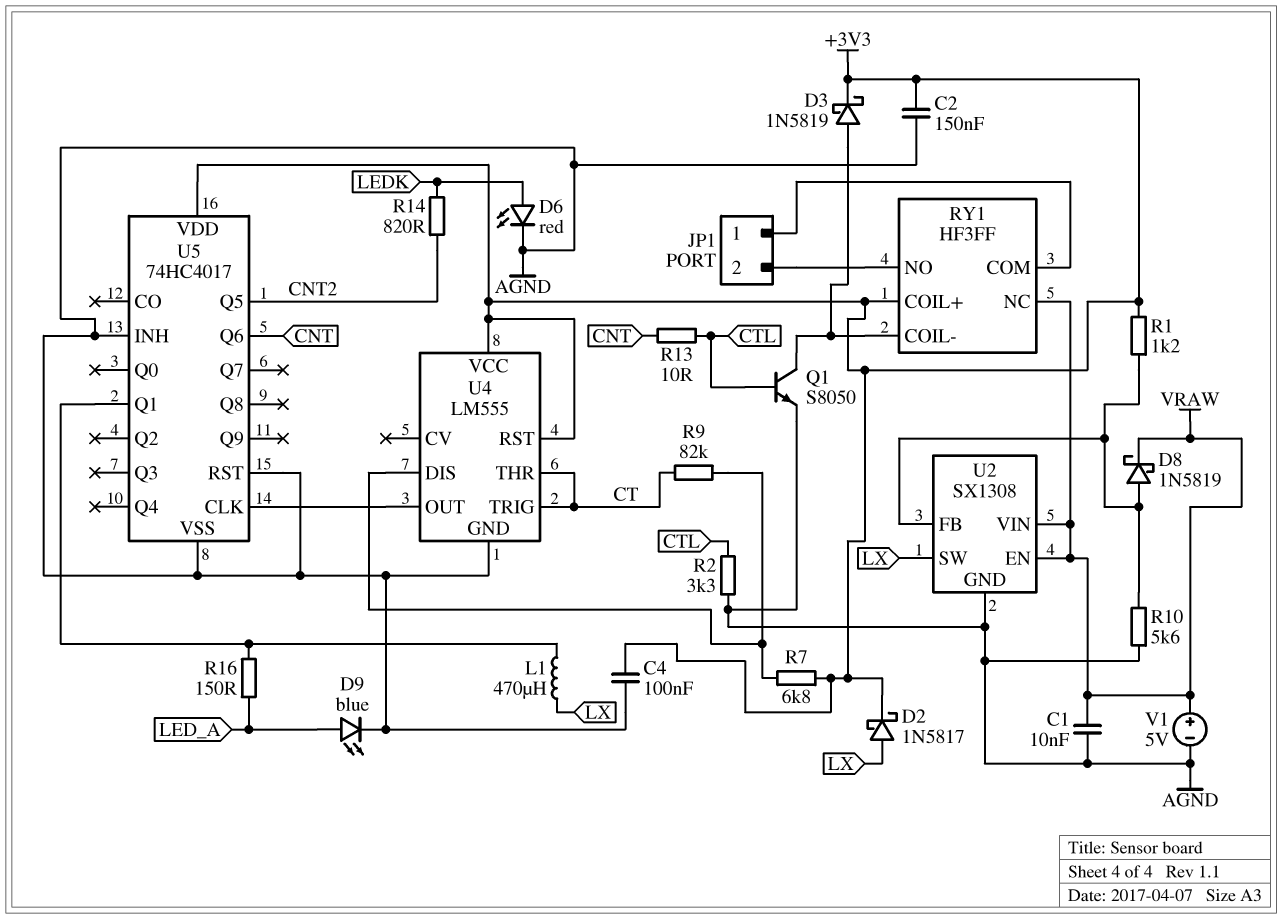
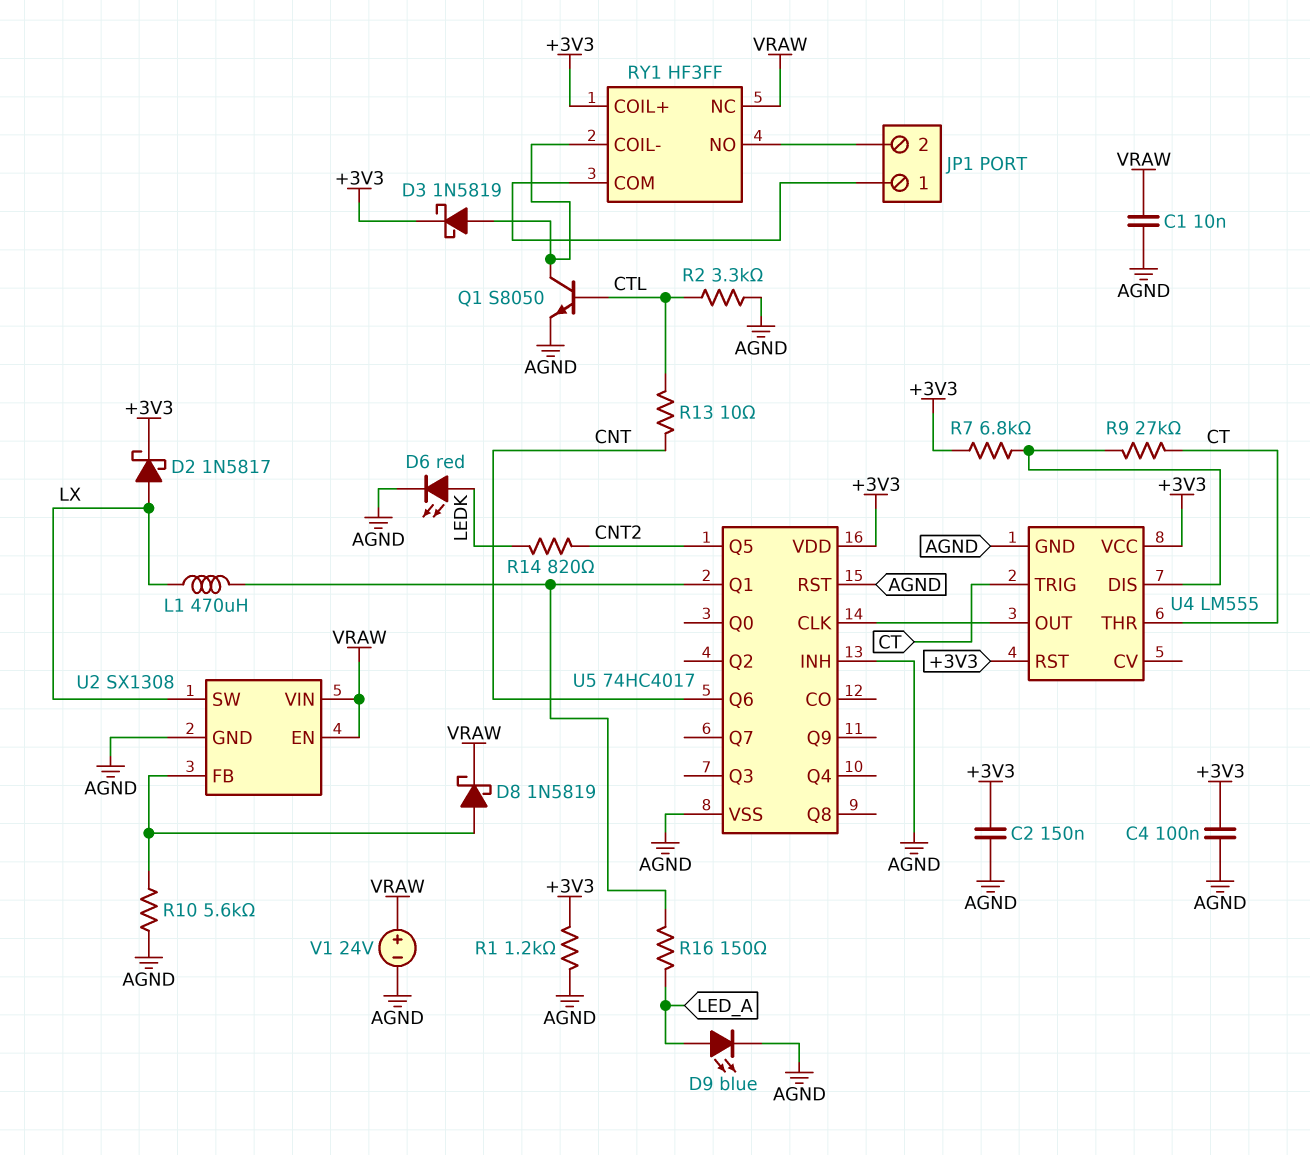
R1: 1.2k (+3V3, U2/FB) -> 1.2k (+3V3, AGND)
R9: 82k (CT, U4/DIS) -> 27k (CT, U4/DIS)
V1: 5V (plus VRAW, minus AGND) -> 24V (plus VRAW, minus AGND)

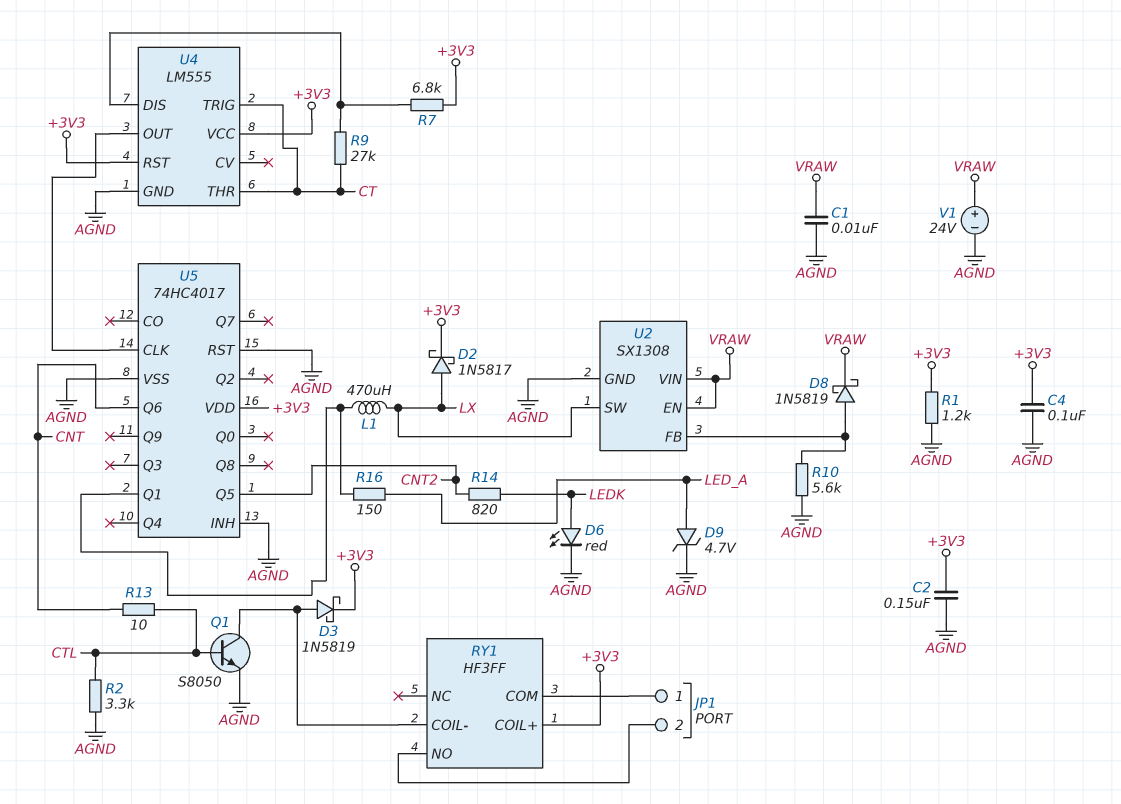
D9: LED blue (A LED_A, K AGND) -> zener 4.7V (A LED_A, K AGND)
RY1 pin NC: VRAW -> none

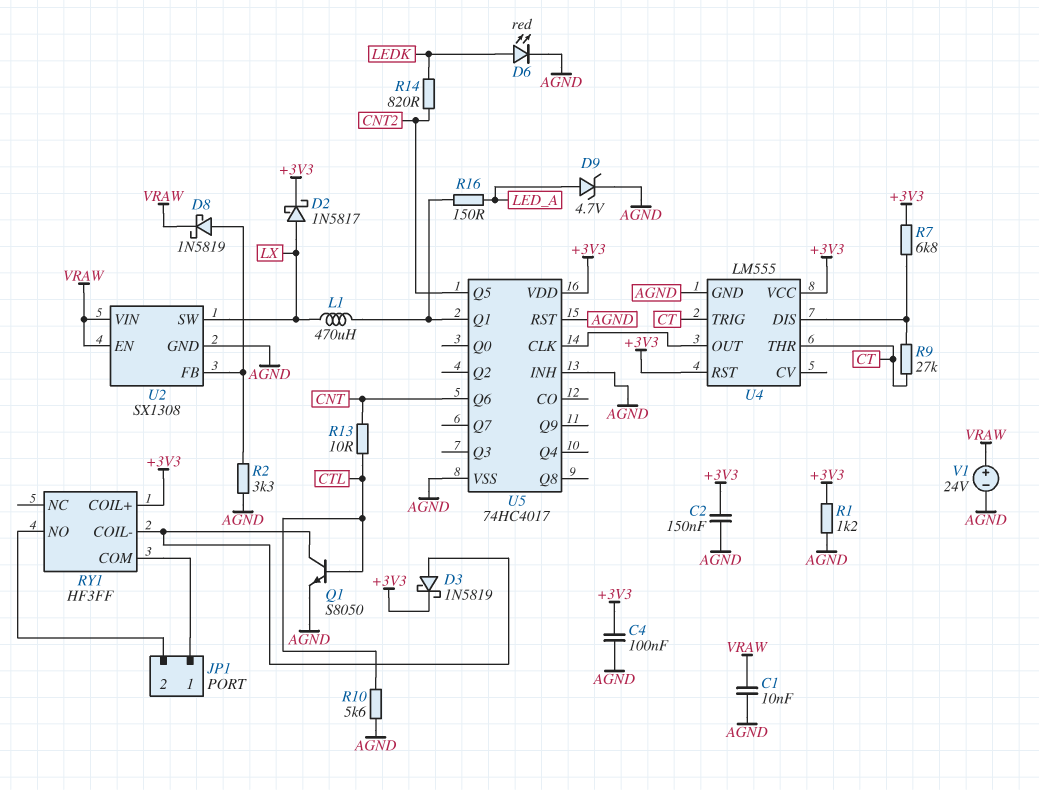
R2: 3.3k (AGND, CTL) -> 3.3k (AGND, U2/FB)
R10: 5.6k (AGND, U2/FB) -> 5.6k (AGND, CTL)

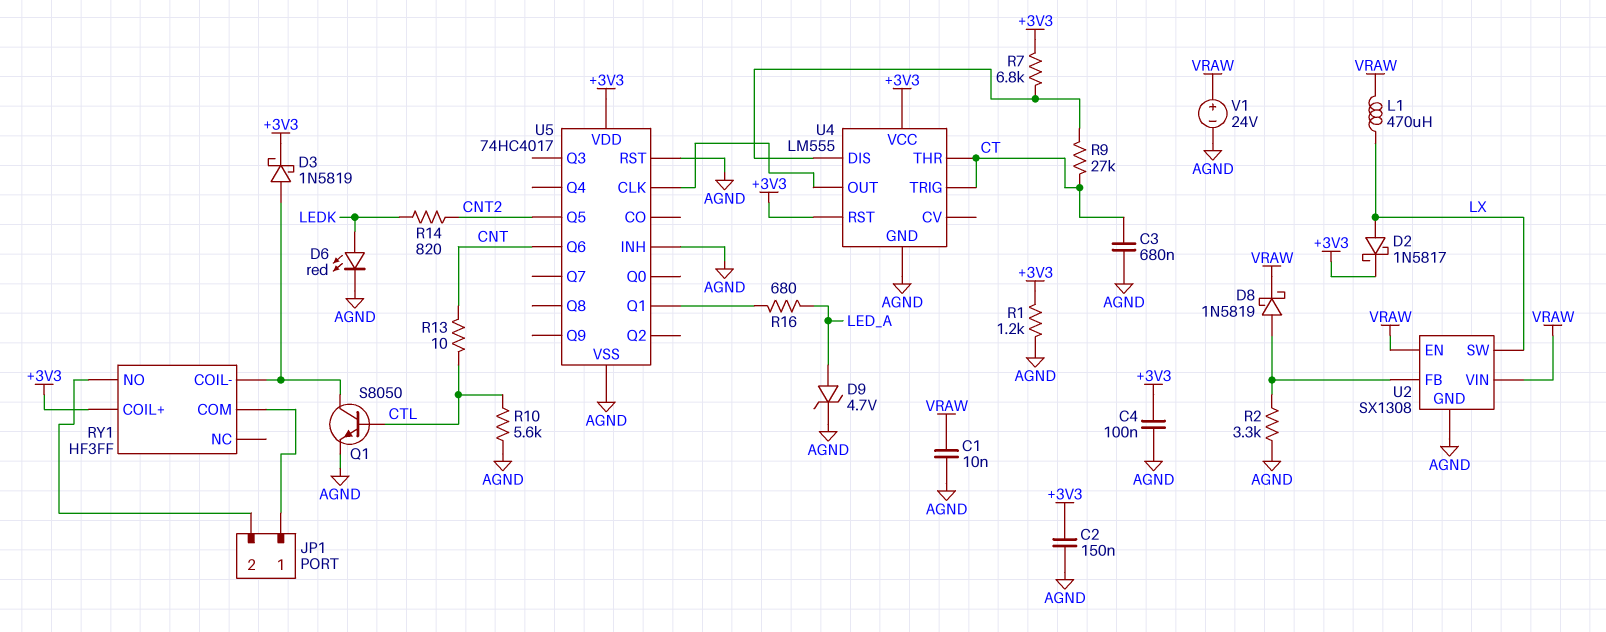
C3: none -> 680nF (AGND, CT)
L1: 470uH (LX, U5/Q1) -> 470uH (LX, VRAW)
R16: 150 (LED_A, U5/Q1) -> 680 (LED_A, U5/Q1)

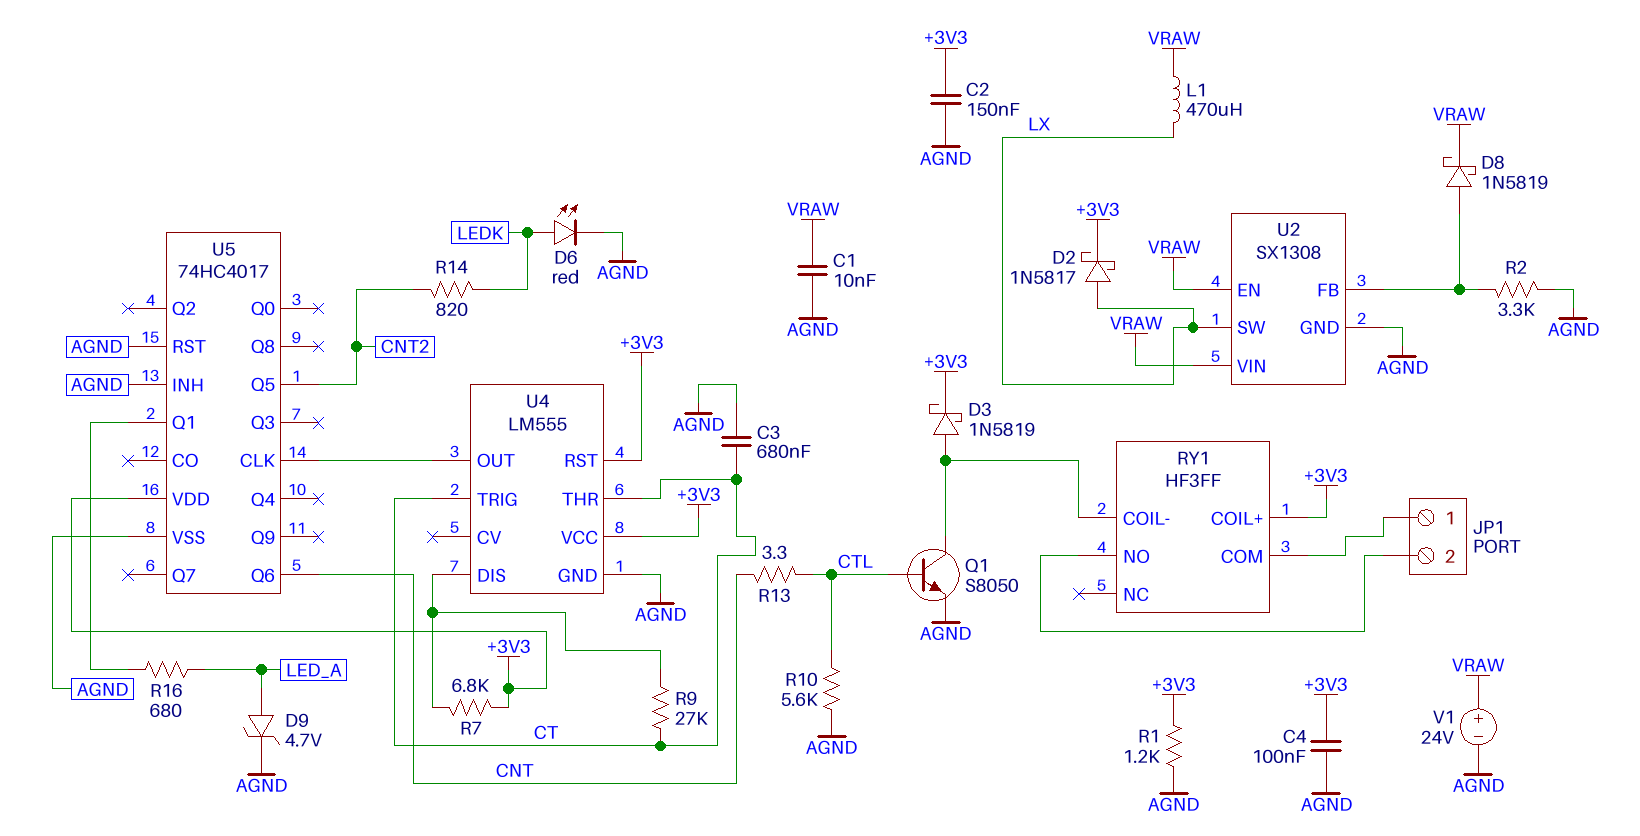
R13: 10 (CNT, CTL) -> 3.3 (CNT, CTL)

